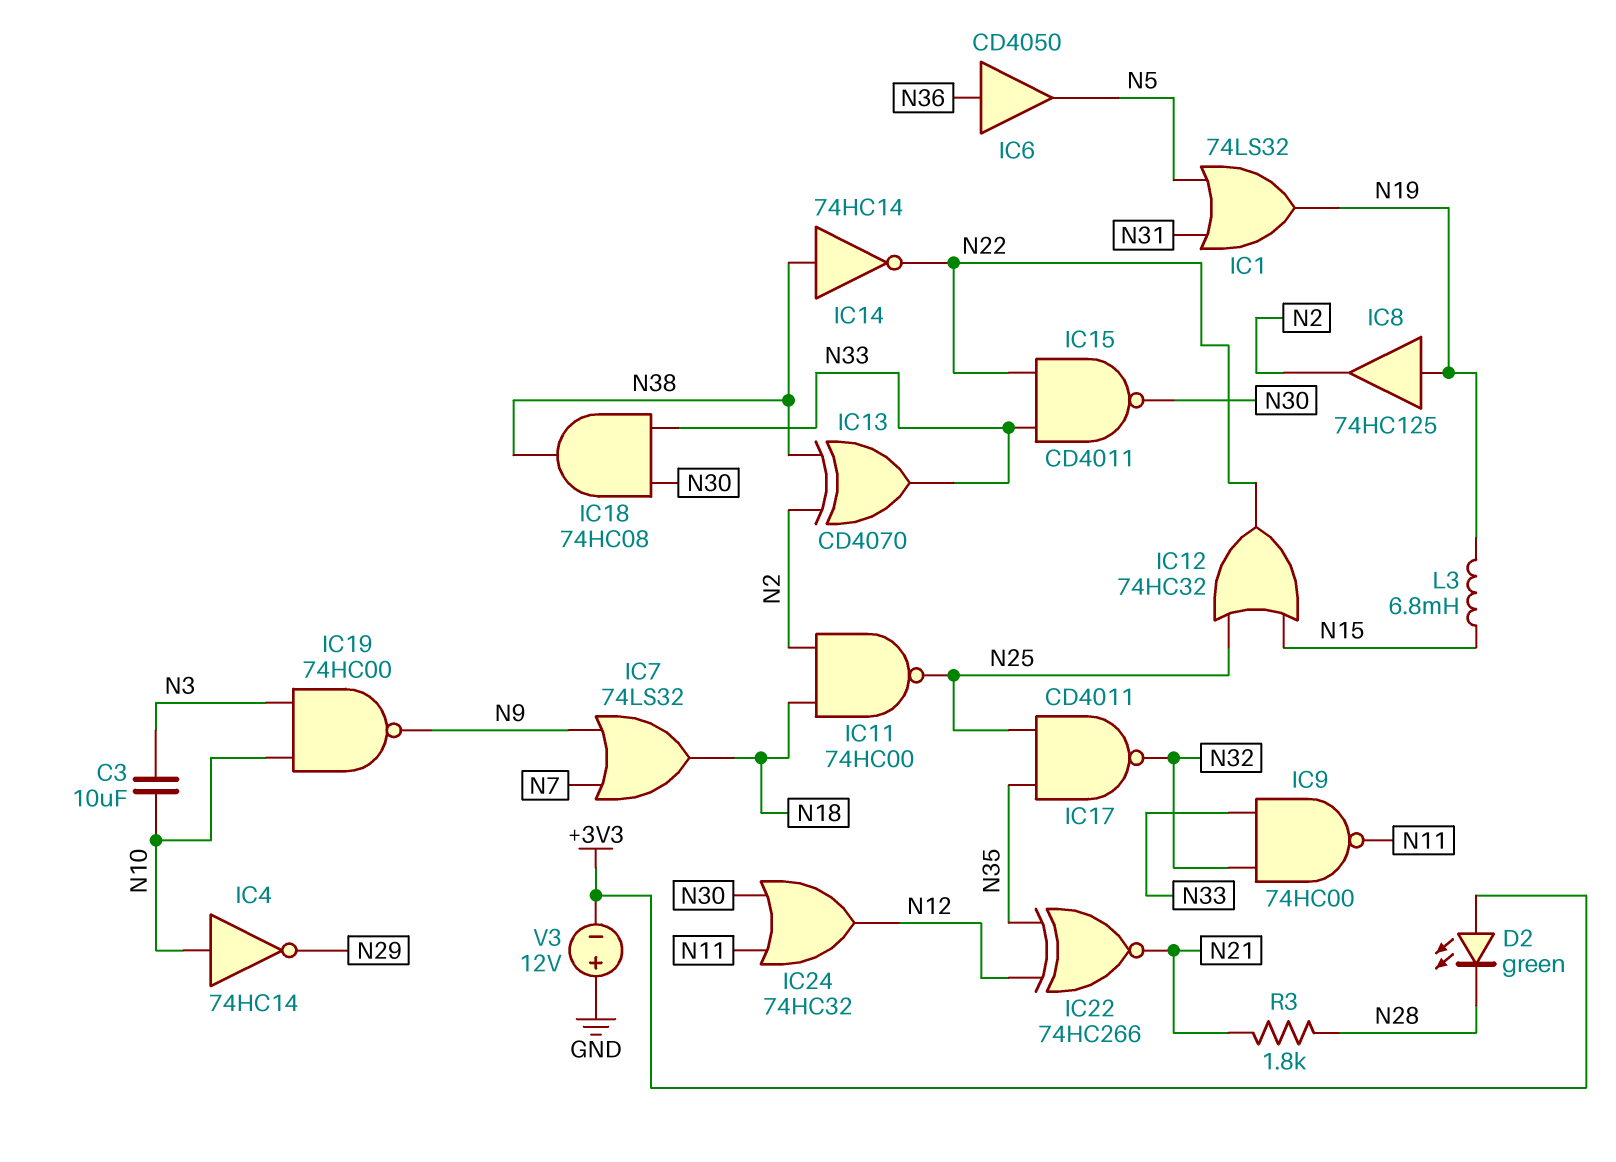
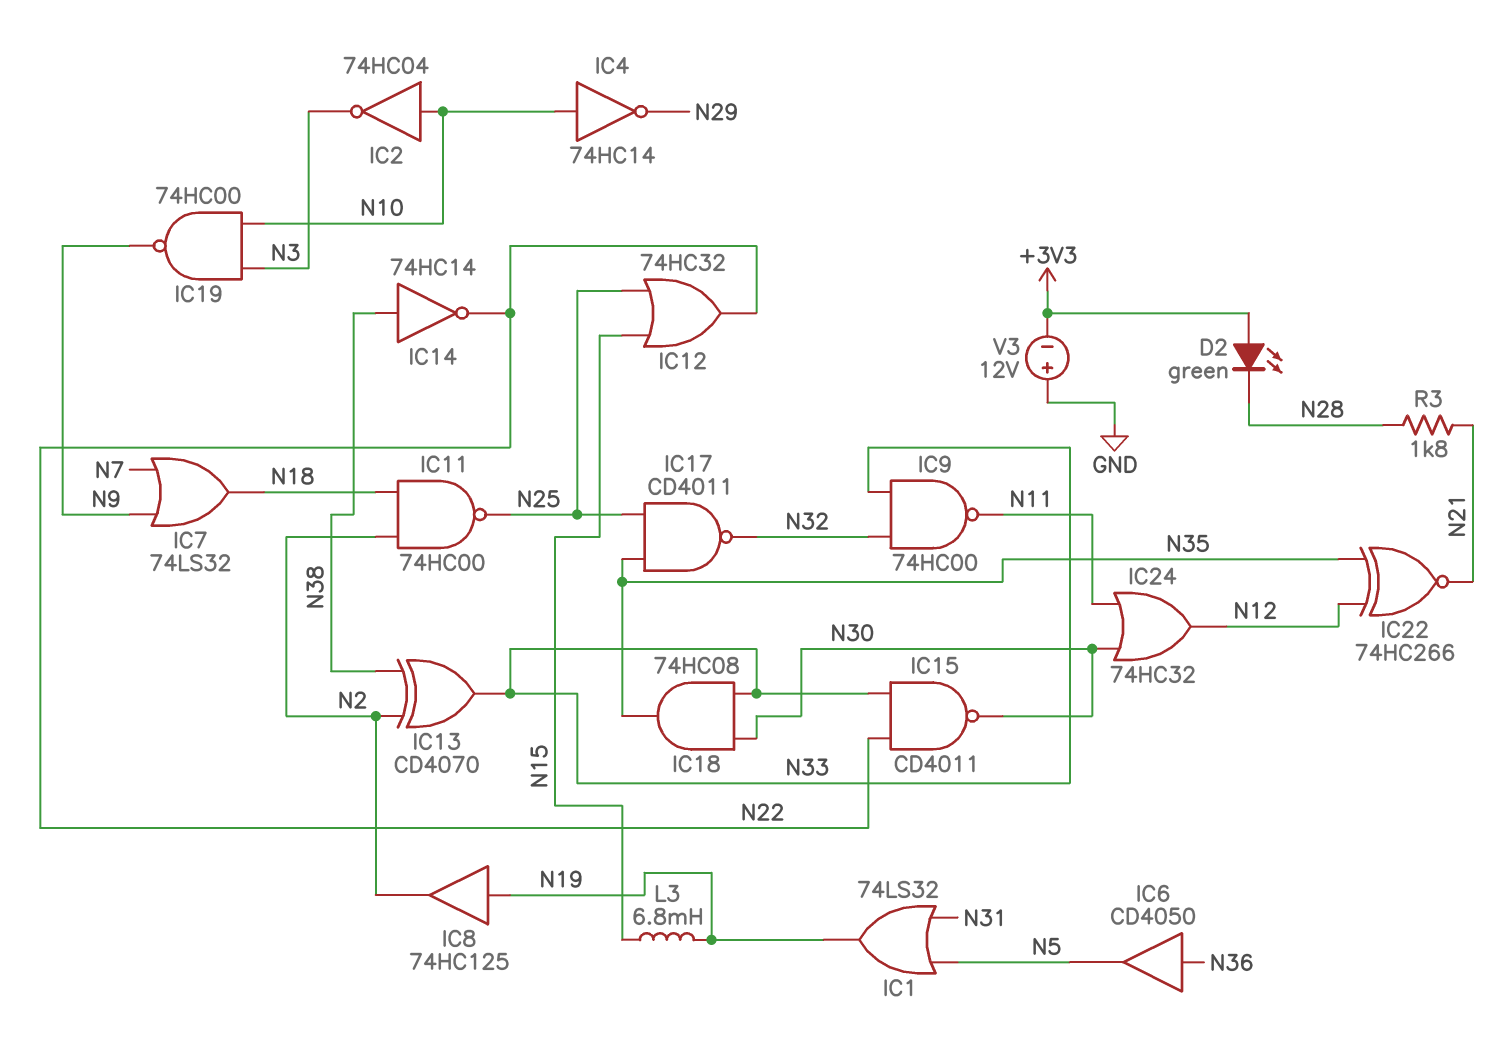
C3: 10uF (N3, N10) -> none
IC2: none -> NOT 74HC04 (in N10, out N3)
IC18: AND 74HC08 (in N30, in N33, out N38) -> AND 74HC08 (in N30, in N33, out N35)

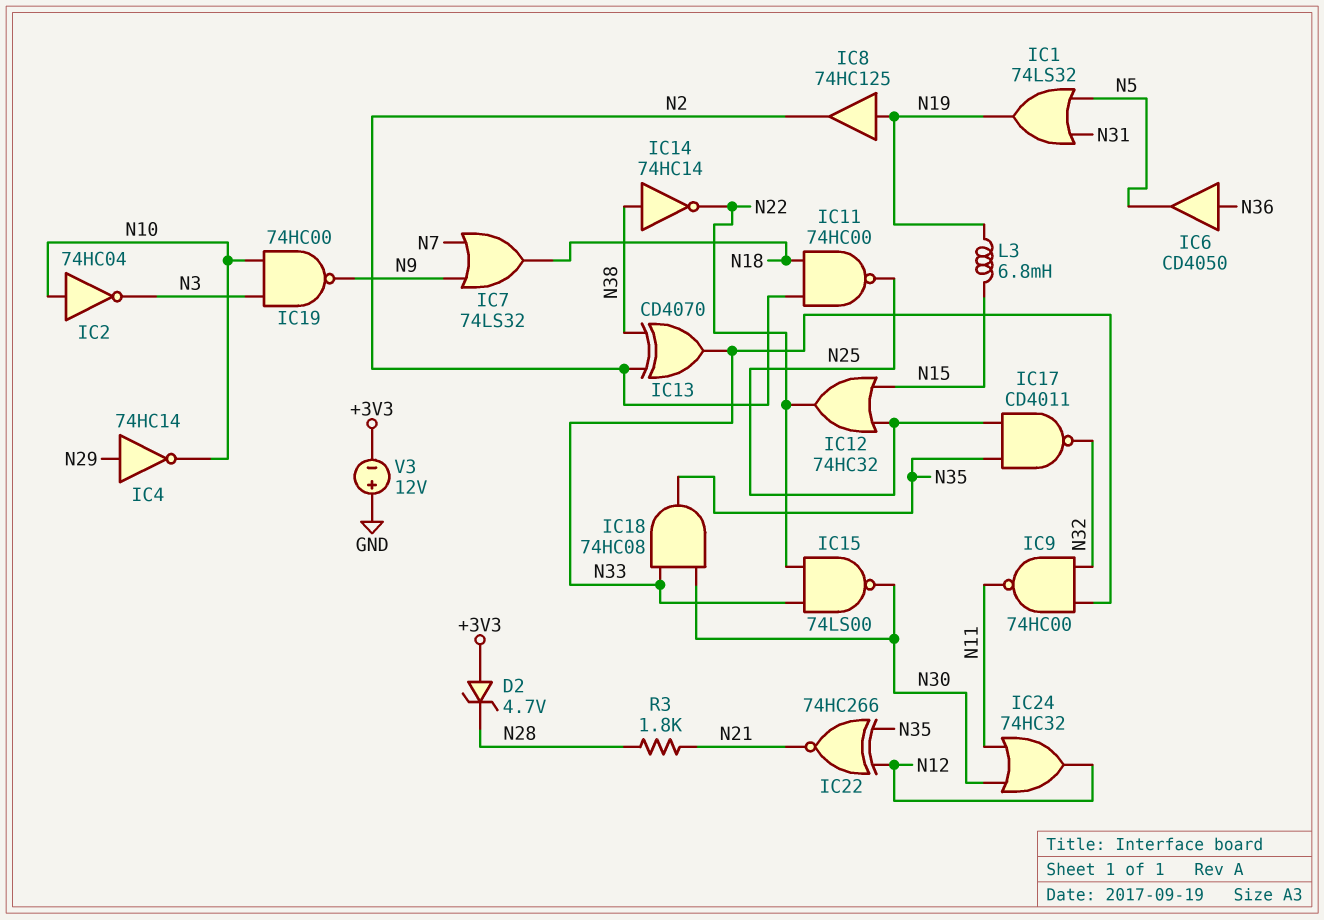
D2: LED green (A +3V3, K N28) -> zener 4.7V (A +3V3, K N28)
IC4: NOT 74HC14 (in N10, out N29) -> NOT 74HC14 (in N29, out N10)
IC15: NAND CD4011 (in N22, in N33, out N30) -> NAND 74LS00 (in N22, in N33, out N30)

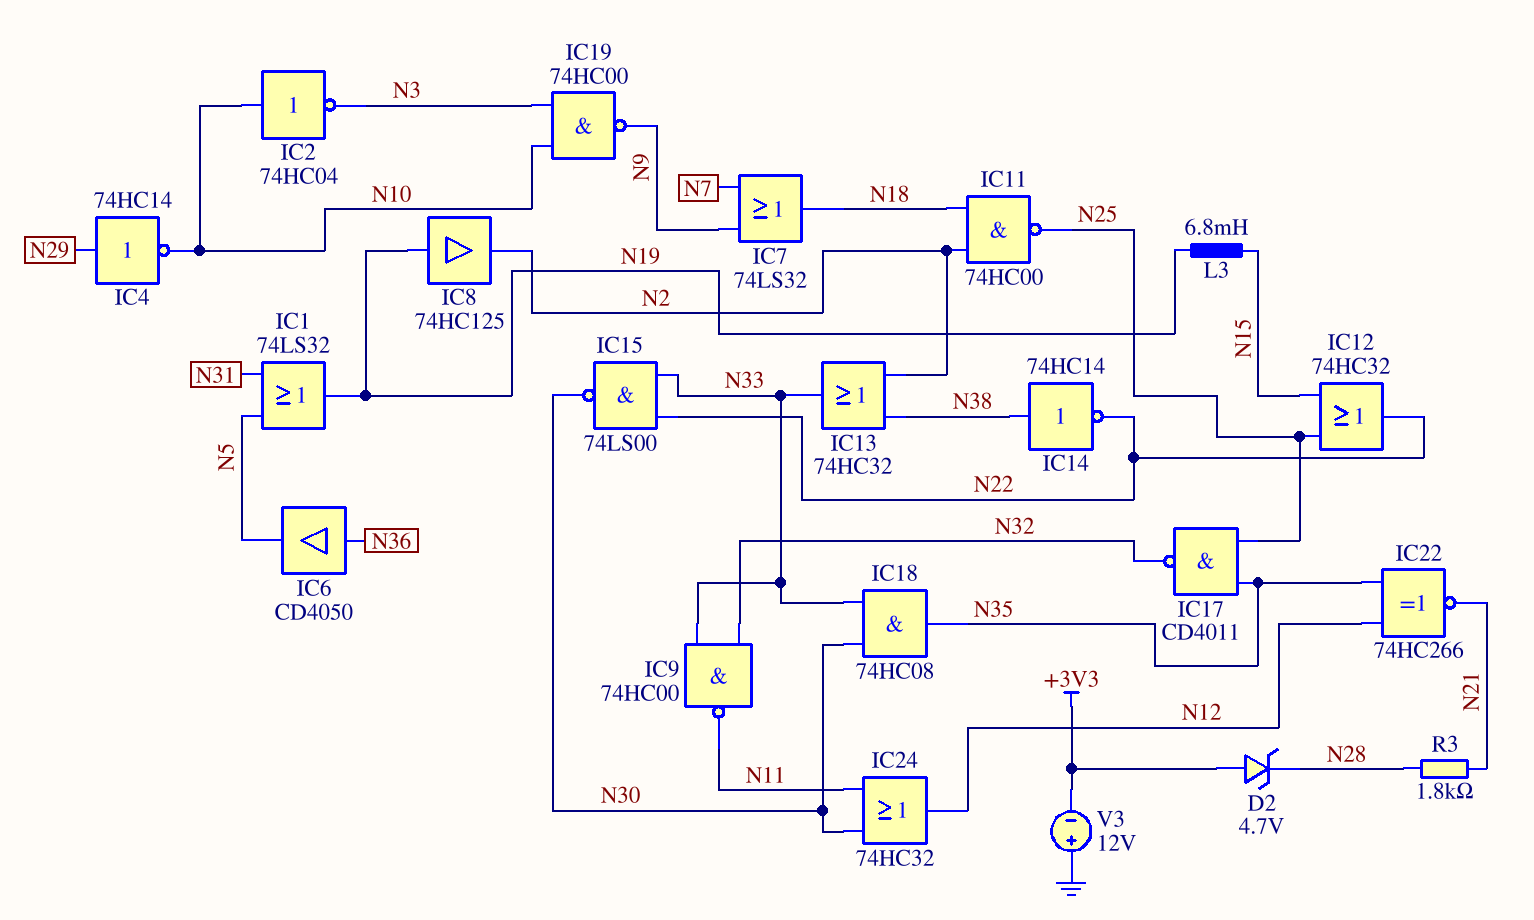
IC13: XOR CD4070 (in N2, in N38, out N33) -> OR 74HC32 (in N2, in N38, out N33)

